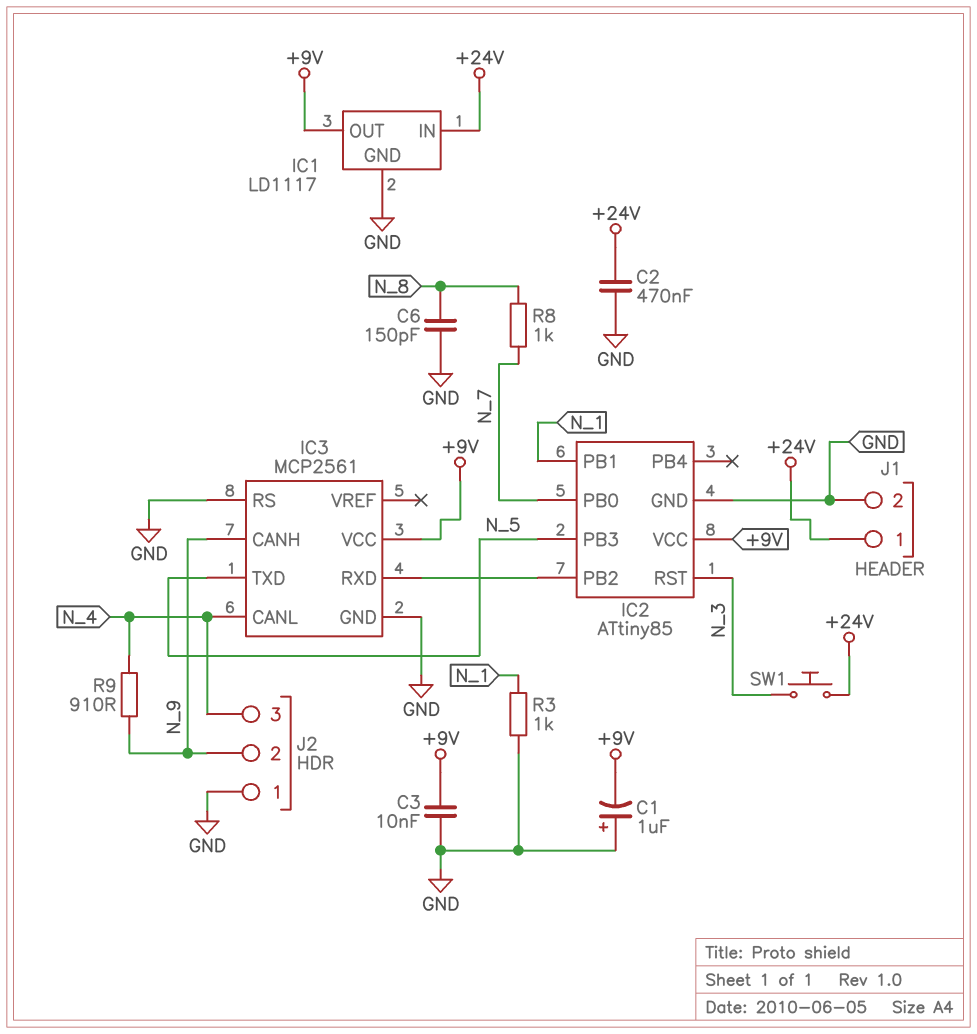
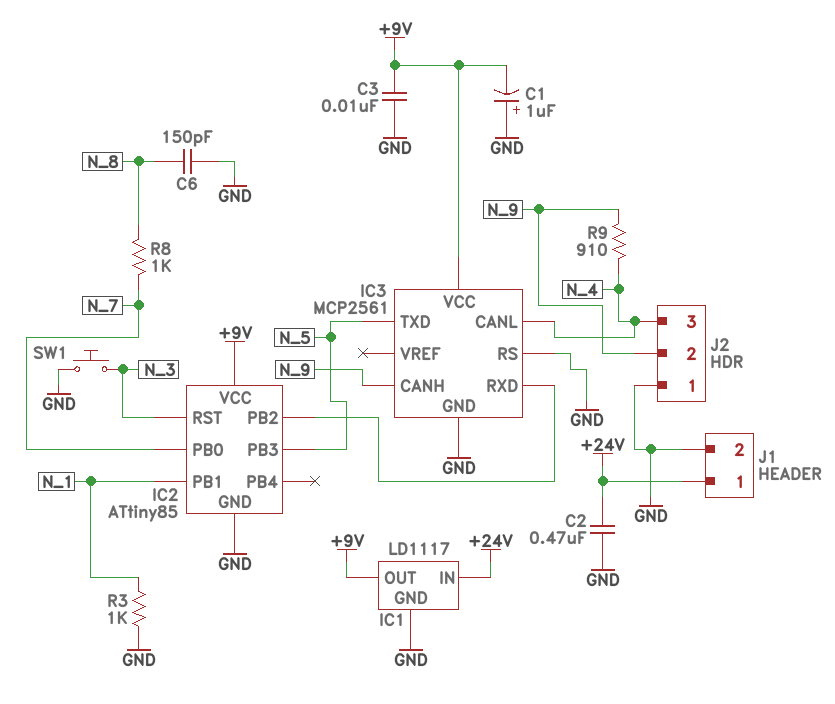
SW1: button (+24V, N_3) -> button (GND, N_3)

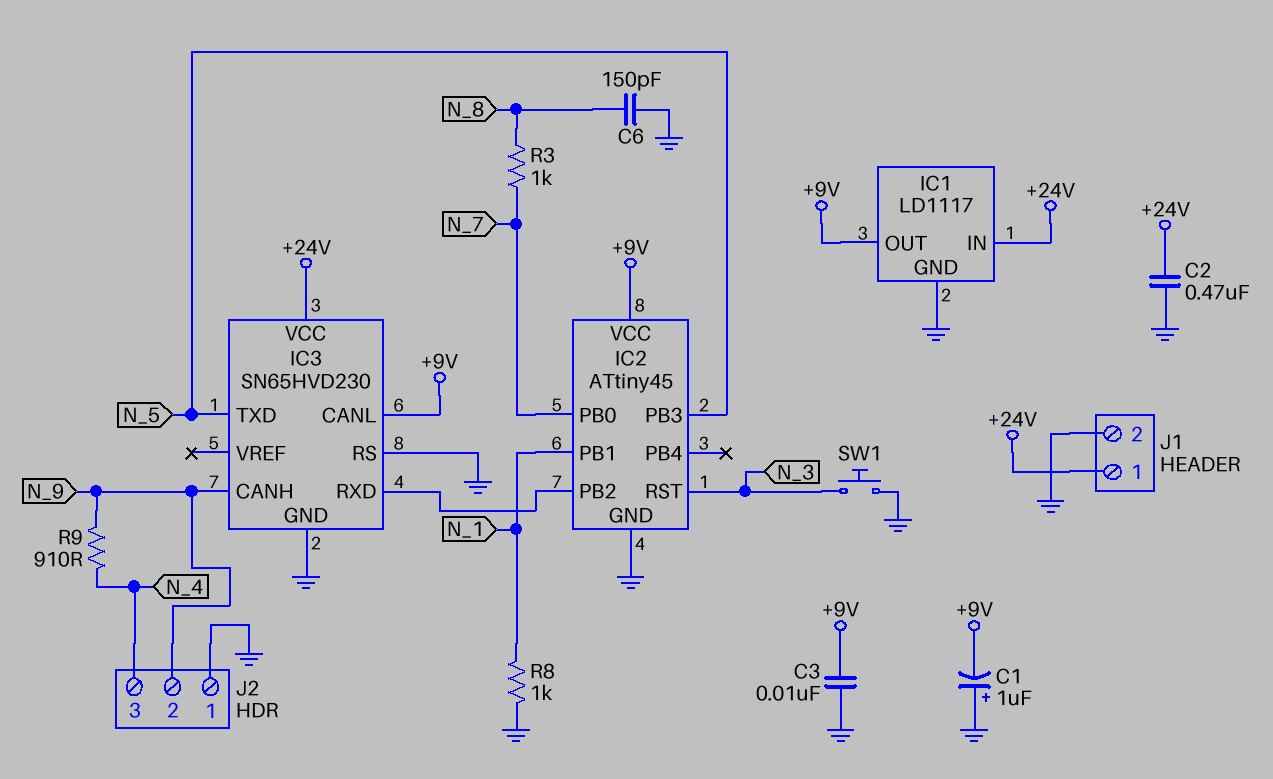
IC2: ATtiny85 -> ATtiny45
IC3: MCP2561 -> SN65HVD230
IC3 pin CANL: N_4 -> +9V
IC3 pin VCC: +9V -> +24V
R3: 1k (GND, N_1) -> 1k (N_7, N_8)
R8: 1k (N_7, N_8) -> 1k (GND, N_1)

